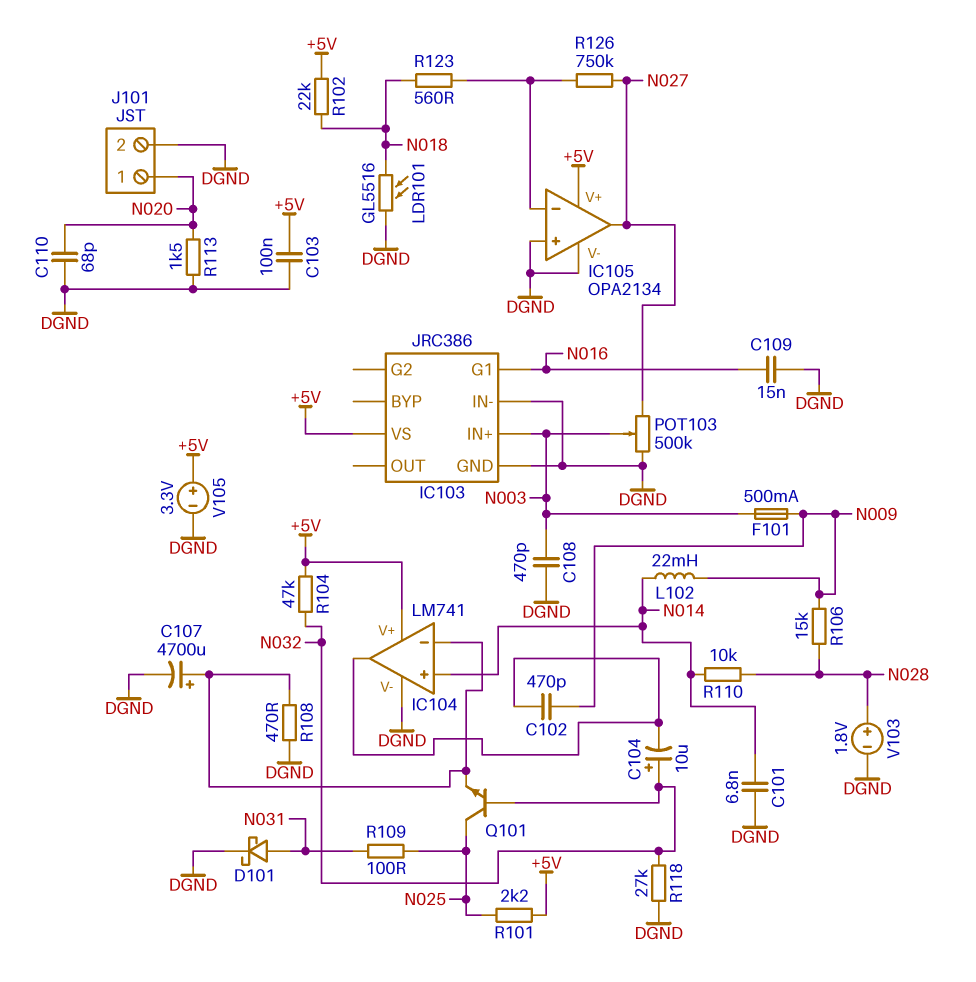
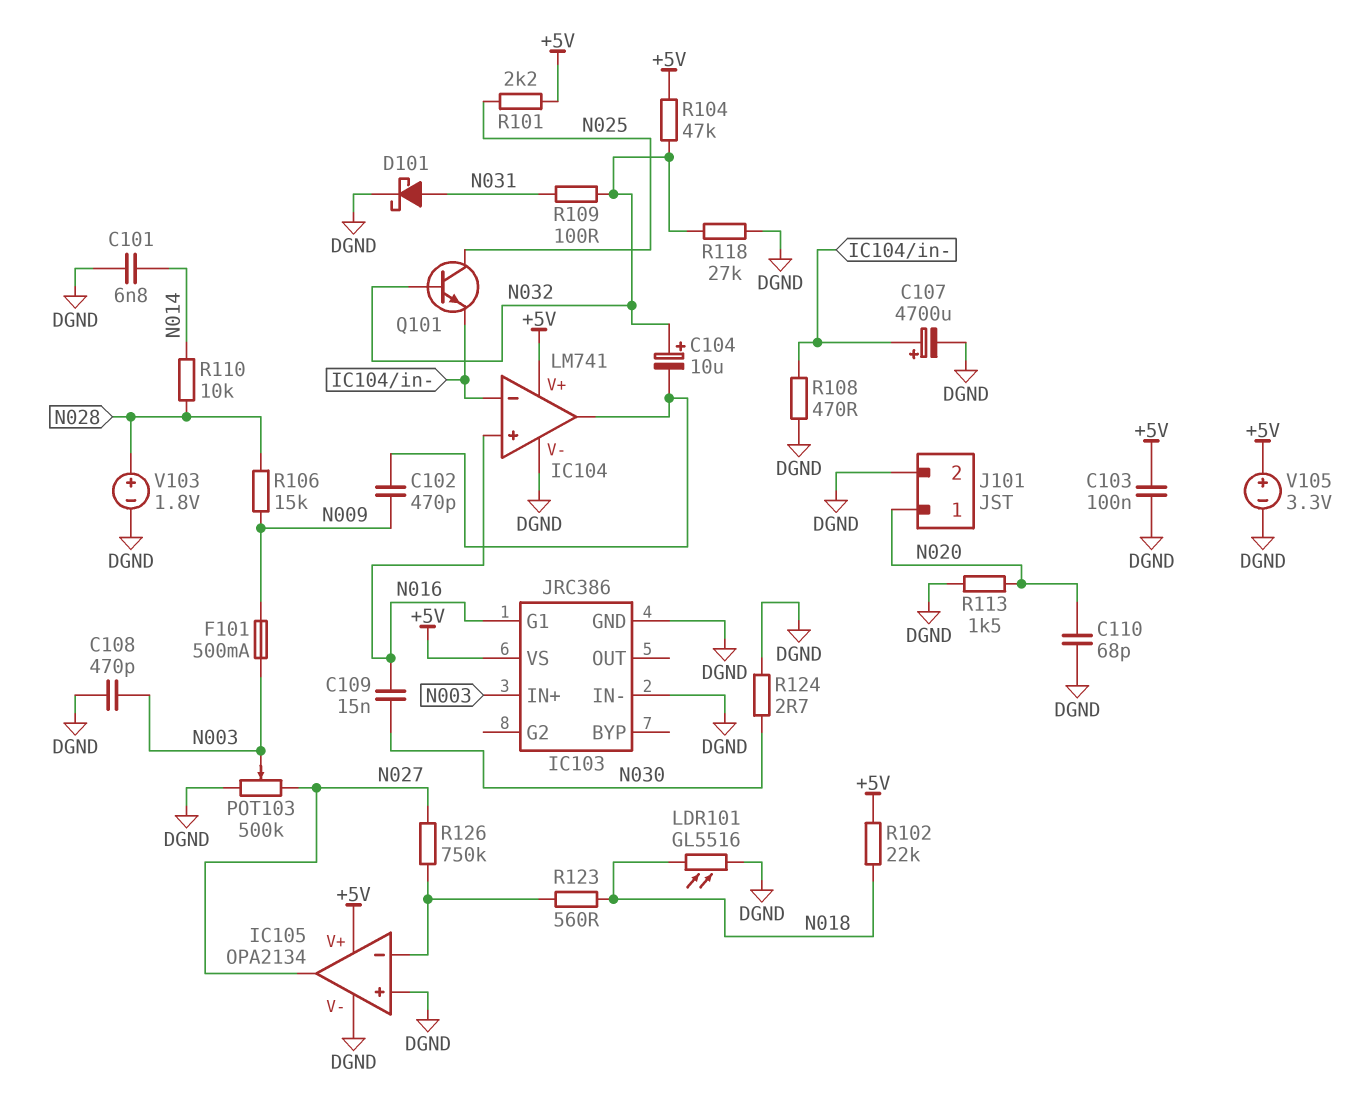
C109: 15nF (DGND, N016) -> 15nF (N016, N030)
IC104 pin in+: N014 -> N016
L102: 22mH (N009, N014) -> none
R109: 100 (N025, N031) -> 100 (N031, N032)
R124: none -> 2.7 (DGND, N030)

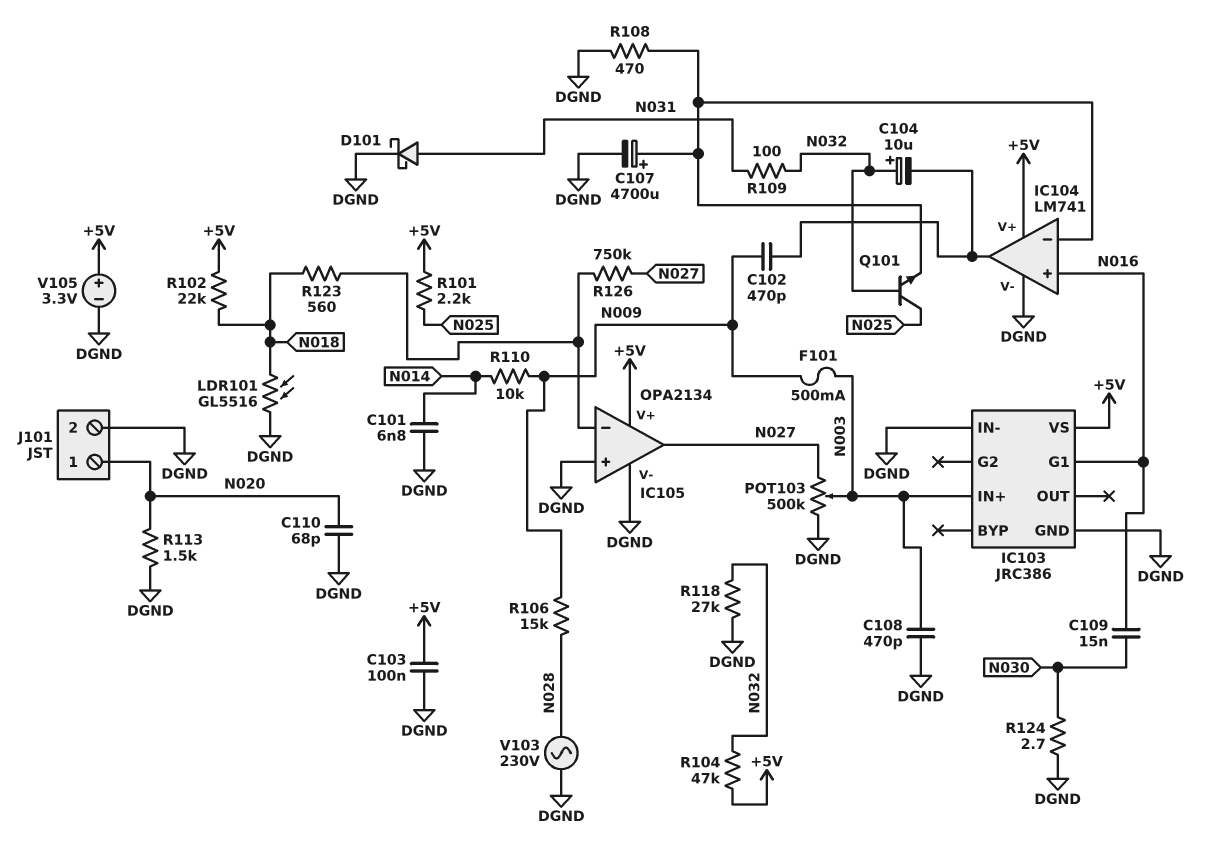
R110: 10k (N014, N028) -> 10k (N009, N014)
V103: 1.8V (plus N028, minus DGND) -> AC 230V (DGND, N028)

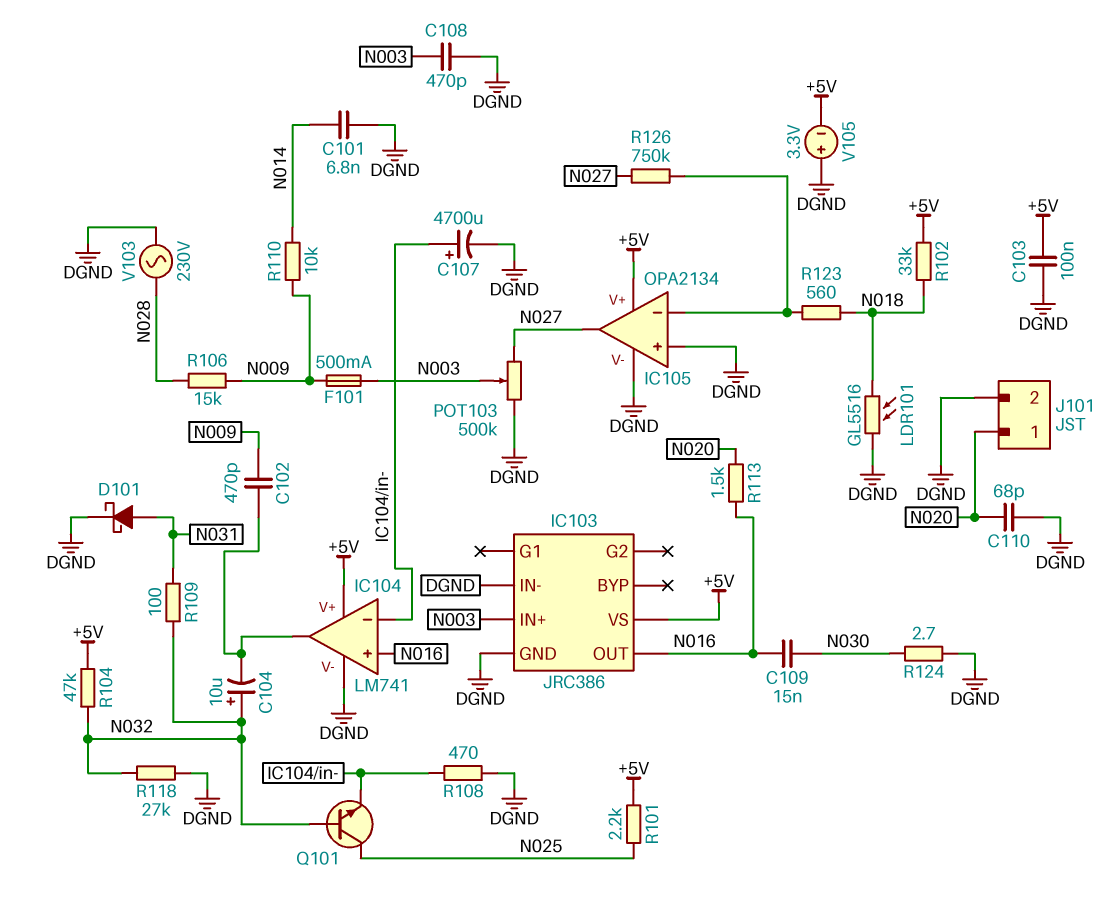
IC103 pin G1: N016 -> none
IC103 pin OUT: none -> N016
R102: 22k (+5V, N018) -> 33k (+5V, N018)
R113: 1.5k (DGND, N020) -> 1.5k (N016, N020)
V105: 3.3V (plus +5V, minus DGND) -> 3.3V (plus DGND, minus +5V)

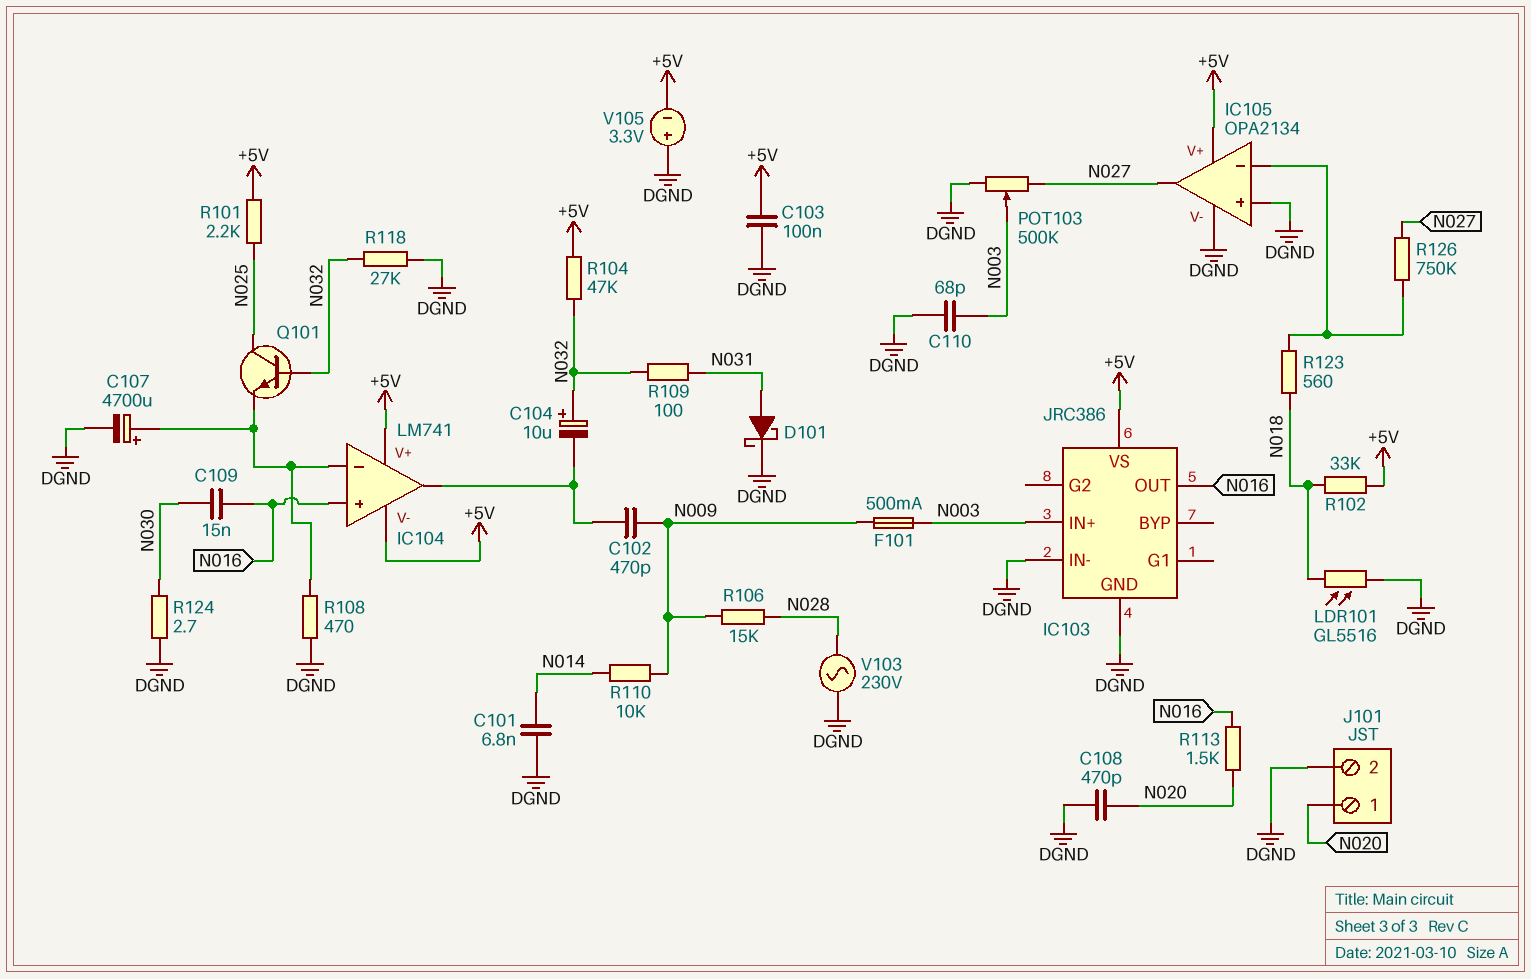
C108: 470pF (DGND, N003) -> 470pF (DGND, N020)
C110: 68pF (DGND, N020) -> 68pF (DGND, N003)
IC104 pin V-: DGND -> +5V

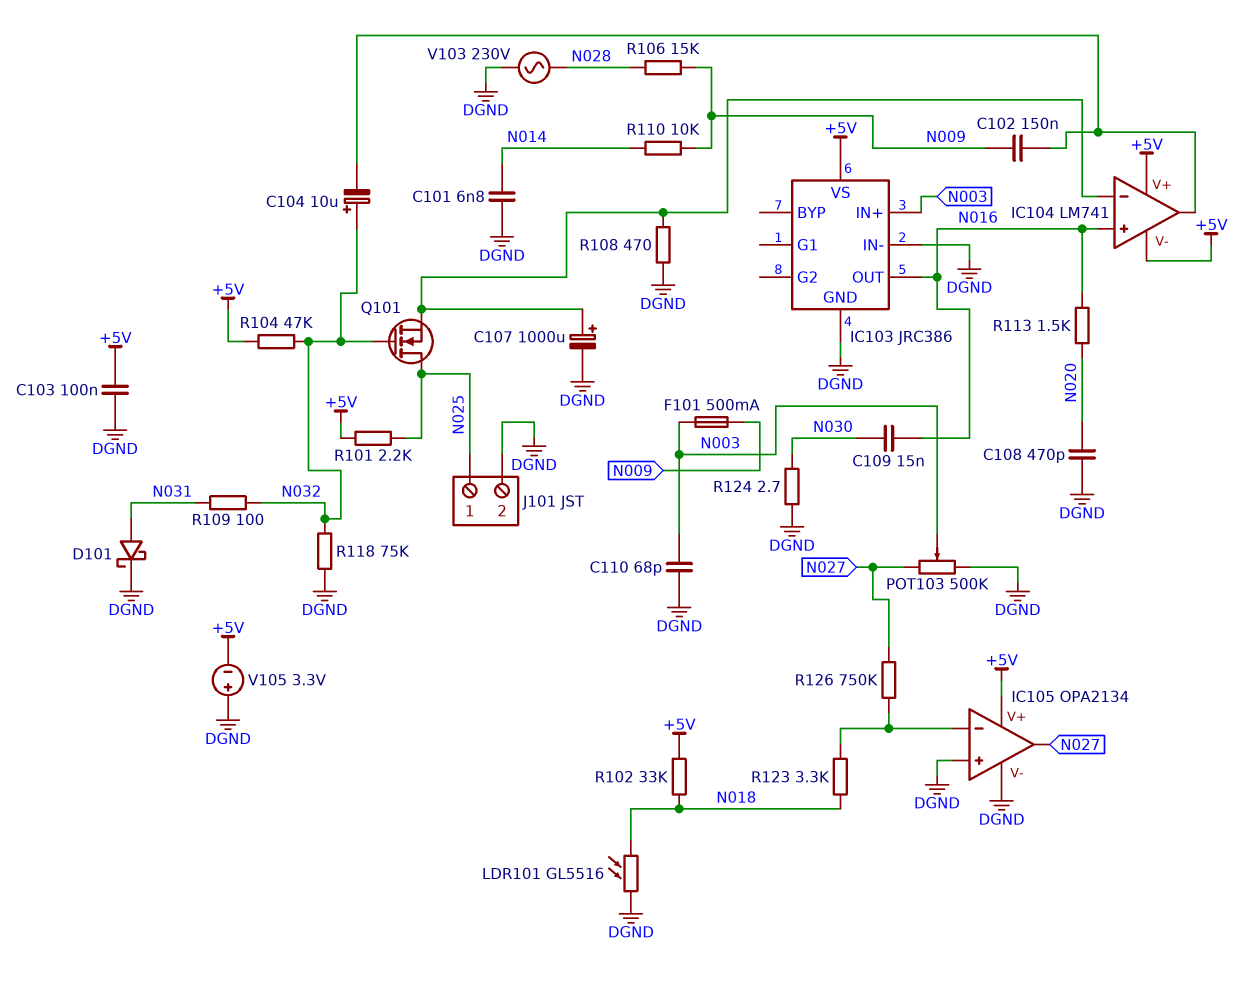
C102: 470pF (IC104/out, N009) -> 150nF (IC104/out, N009)
C107: 4700uF (plus IC104/in-, minus DGND) -> 1000uF (plus IC104/in-, minus DGND)
J101 pin 1: N020 -> N025
Q101: NPN (B N032, C N025, E IC104/in-) -> NMOS (G N032, D N025, S IC104/in-)
R118: 27k (DGND, N032) -> 75k (DGND, N032)
R123: 560 (IC105/in-, N018) -> 3.3k (IC105/in-, N018)

